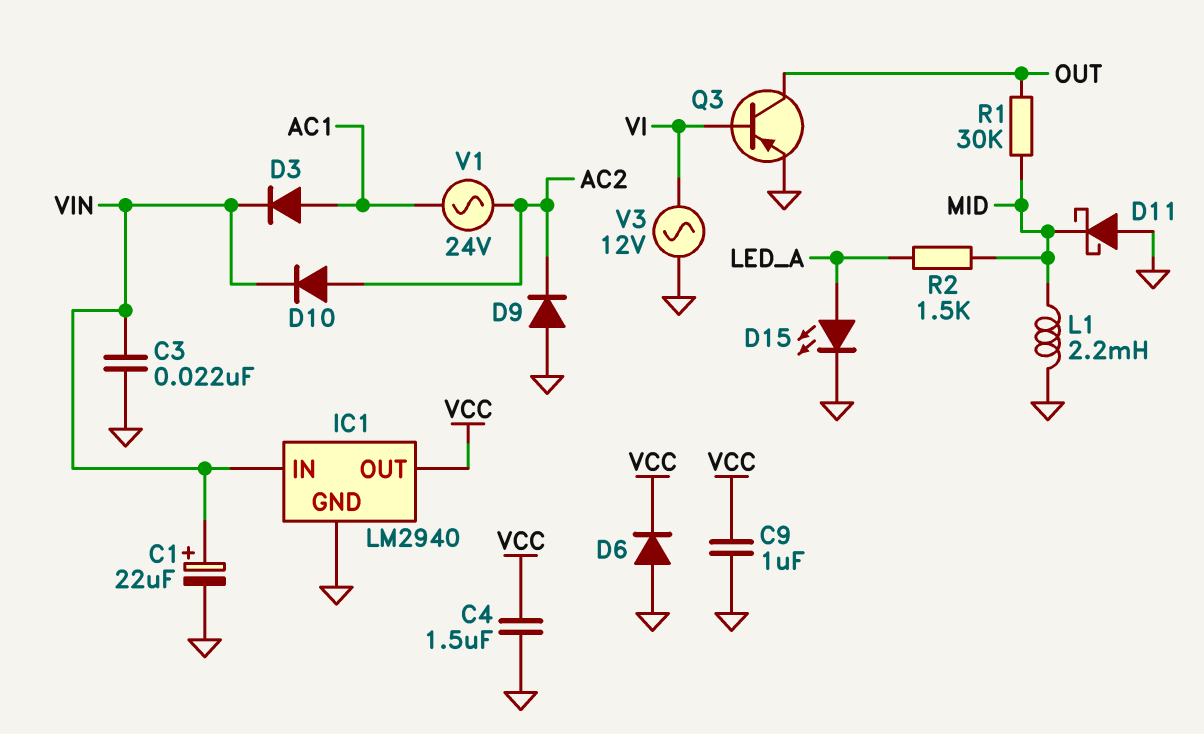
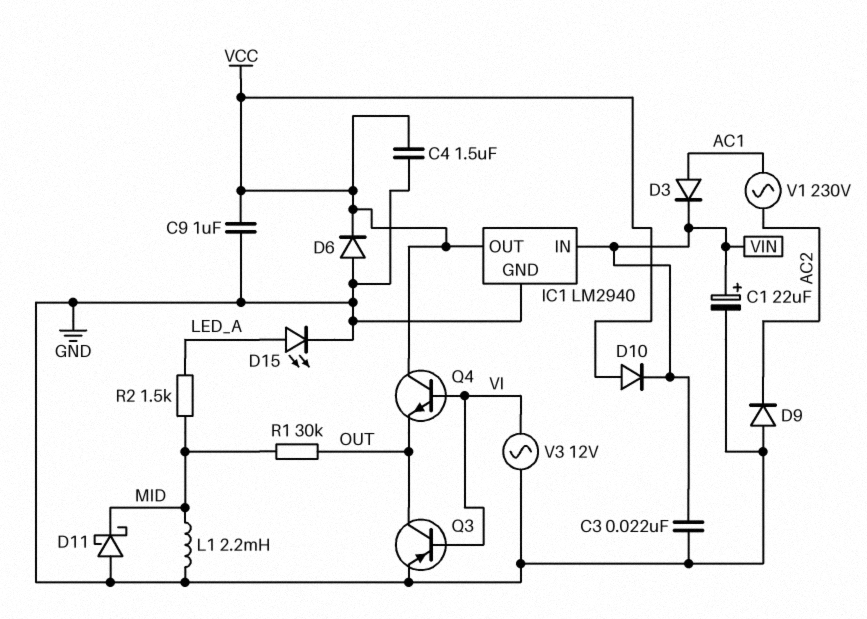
D10: diode (A AC2, K VIN) -> diode (A VCC, K VIN)
Q4: none -> NPN (B VI, C VCC, E OUT)
V1: AC 24V (AC1, AC2) -> AC 230V (AC1, AC2)

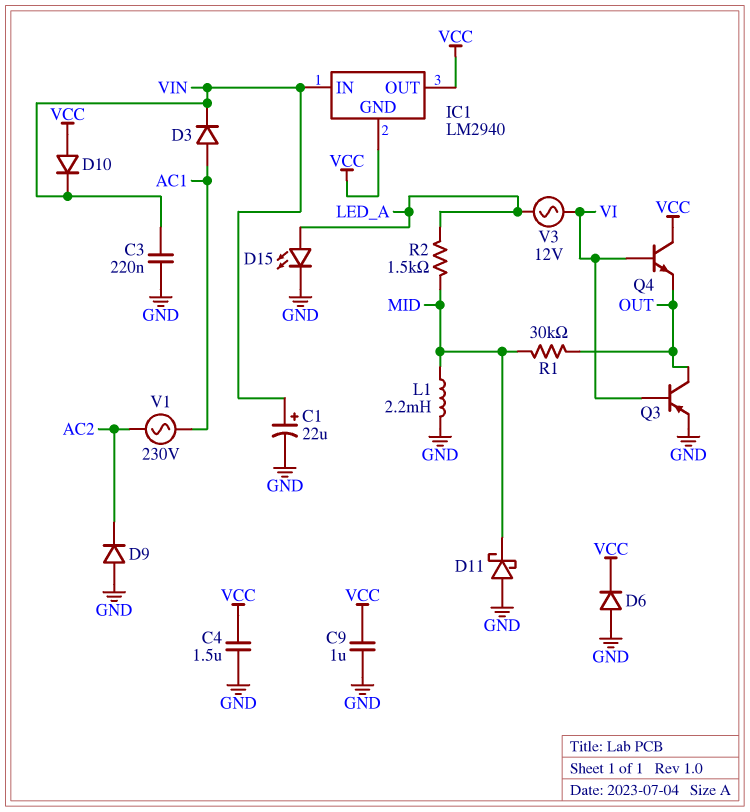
C3: 22nF (GND, VIN) -> 220nF (GND, VIN)
IC1 pin GND: GND -> VCC
V3: AC 12V (GND, VI) -> AC 12V (LED_A, VI)

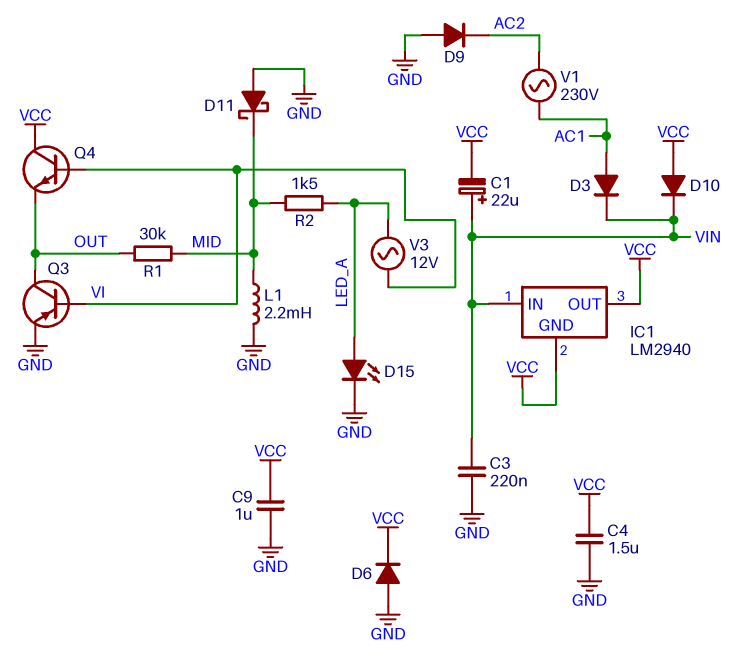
C1: 22uF (plus VIN, minus GND) -> 22uF (plus VIN, minus VCC)

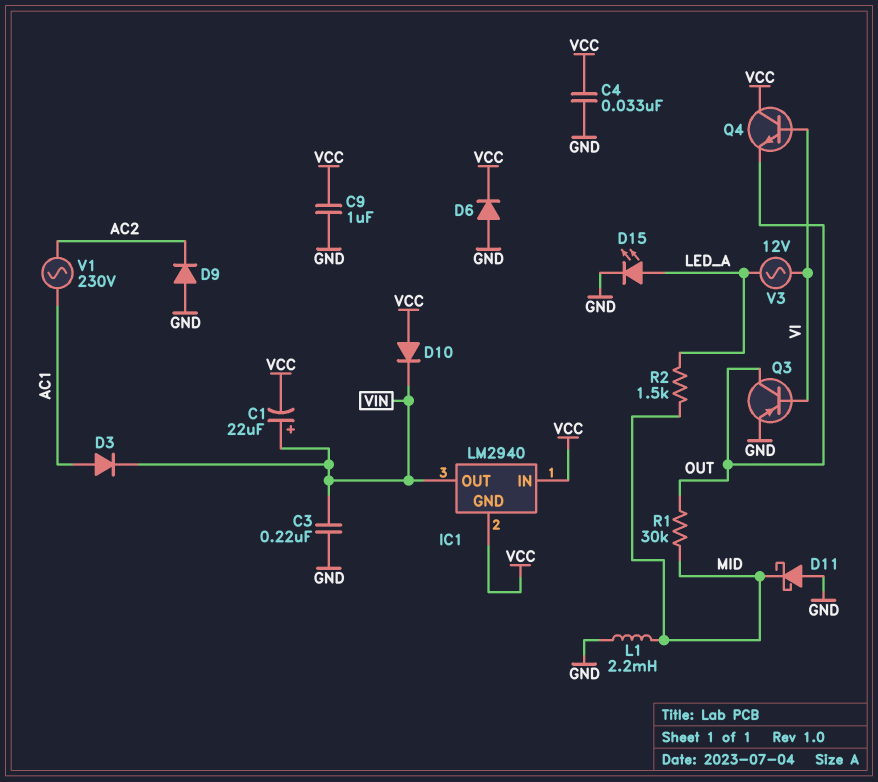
C4: 1.5uF (GND, VCC) -> 33nF (GND, VCC)
IC1 pin IN: VIN -> VCC
IC1 pin OUT: VCC -> VIN

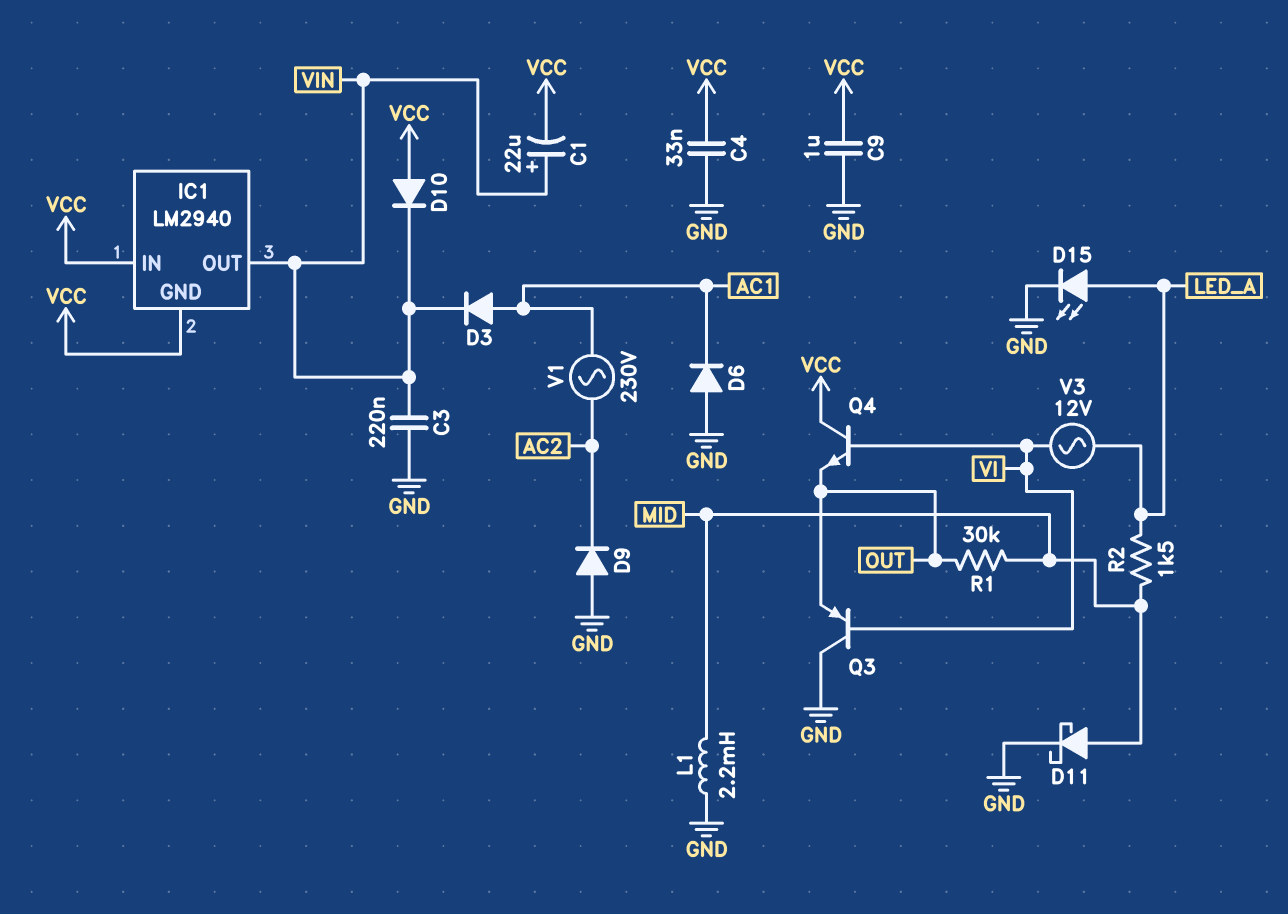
D6: diode (A GND, K VCC) -> diode (A GND, K AC1)
D11: schottky (A GND, K MID) -> schottky (A MID, K GND)
Q3: PNP (B VI, C OUT, E GND) -> PNP (B VI, C GND, E OUT)

